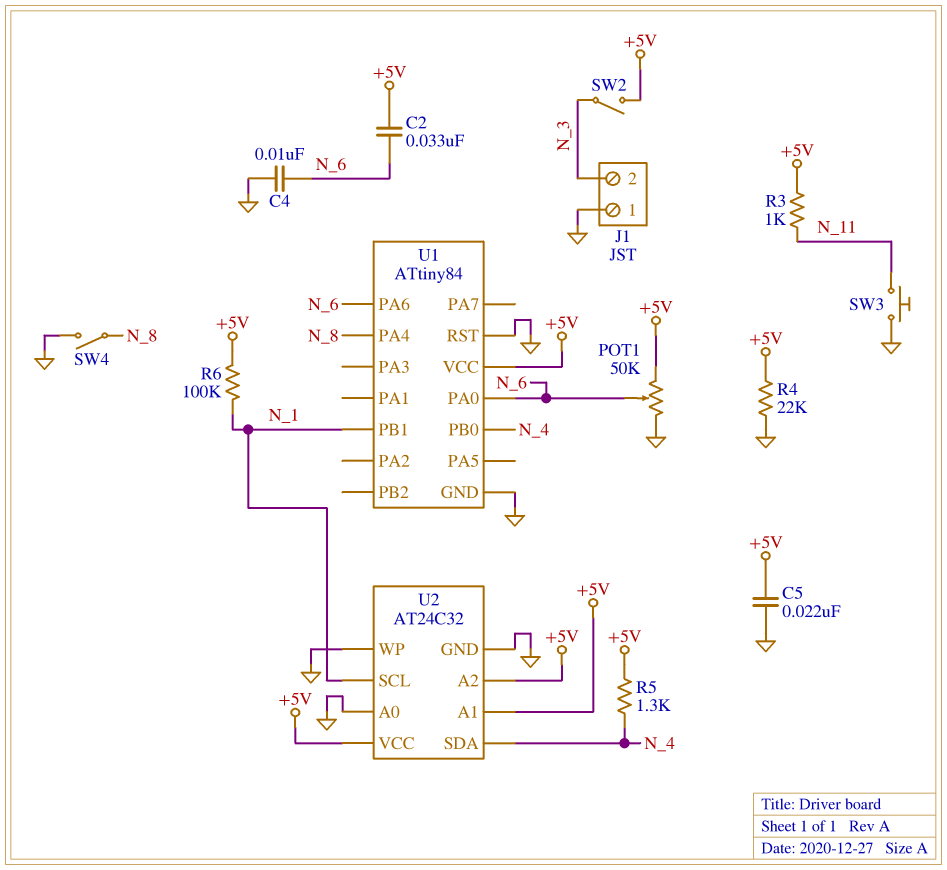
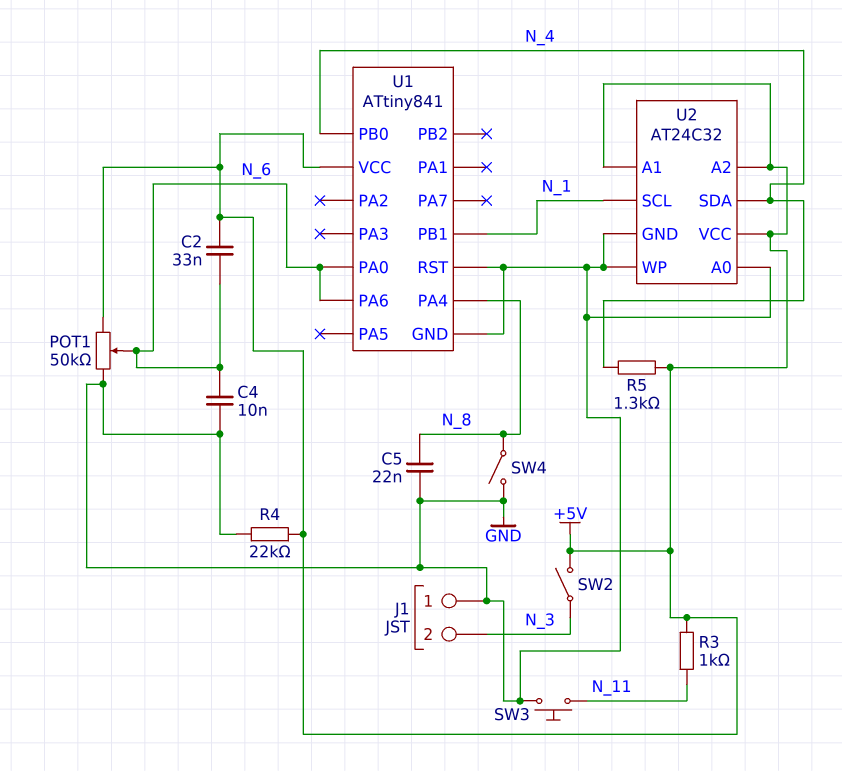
C5: 22nF (+5V, GND) -> 22nF (GND, N_8)
R6: 100k (+5V, N_1) -> none
U1: ATtiny84 -> ATtiny841

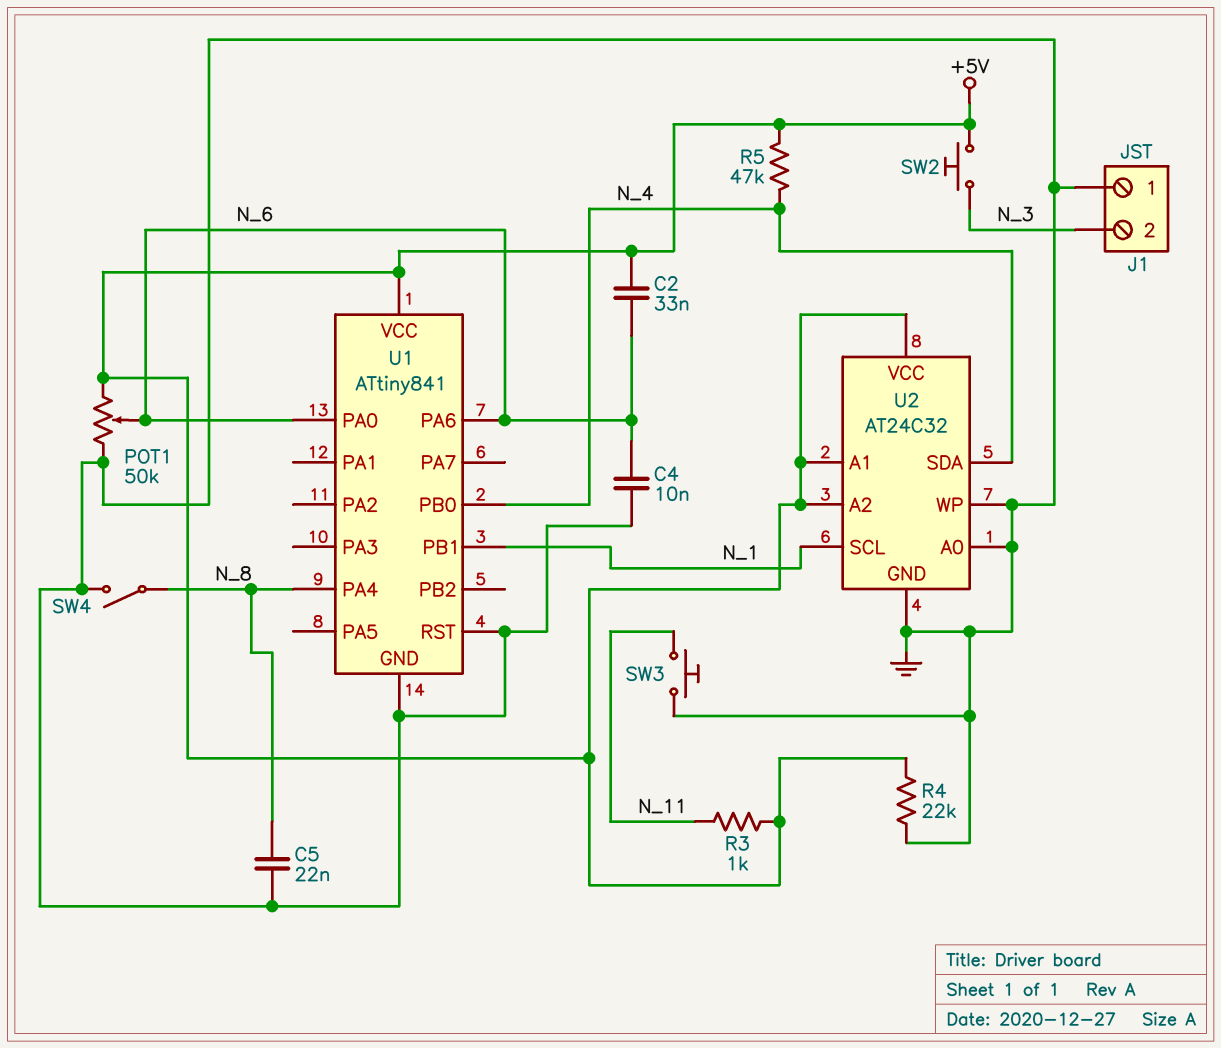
R5: 1.3k (+5V, N_4) -> 47k (+5V, N_4)
SW2: switch (+5V, N_3) -> button (+5V, N_3)

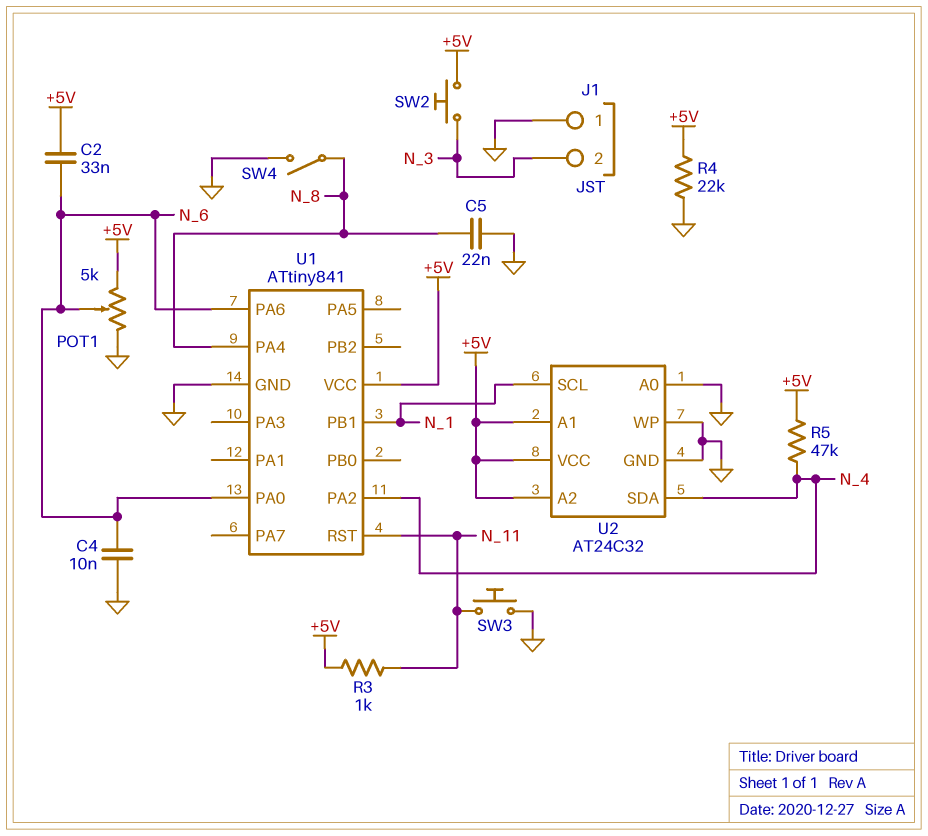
POT1: 50k (+5V, GND, wiper N_6) -> 5k (+5V, GND, wiper N_6)
U1 pin PA2: none -> N_4
U1 pin PB0: N_4 -> none
U1 pin RST: GND -> N_11

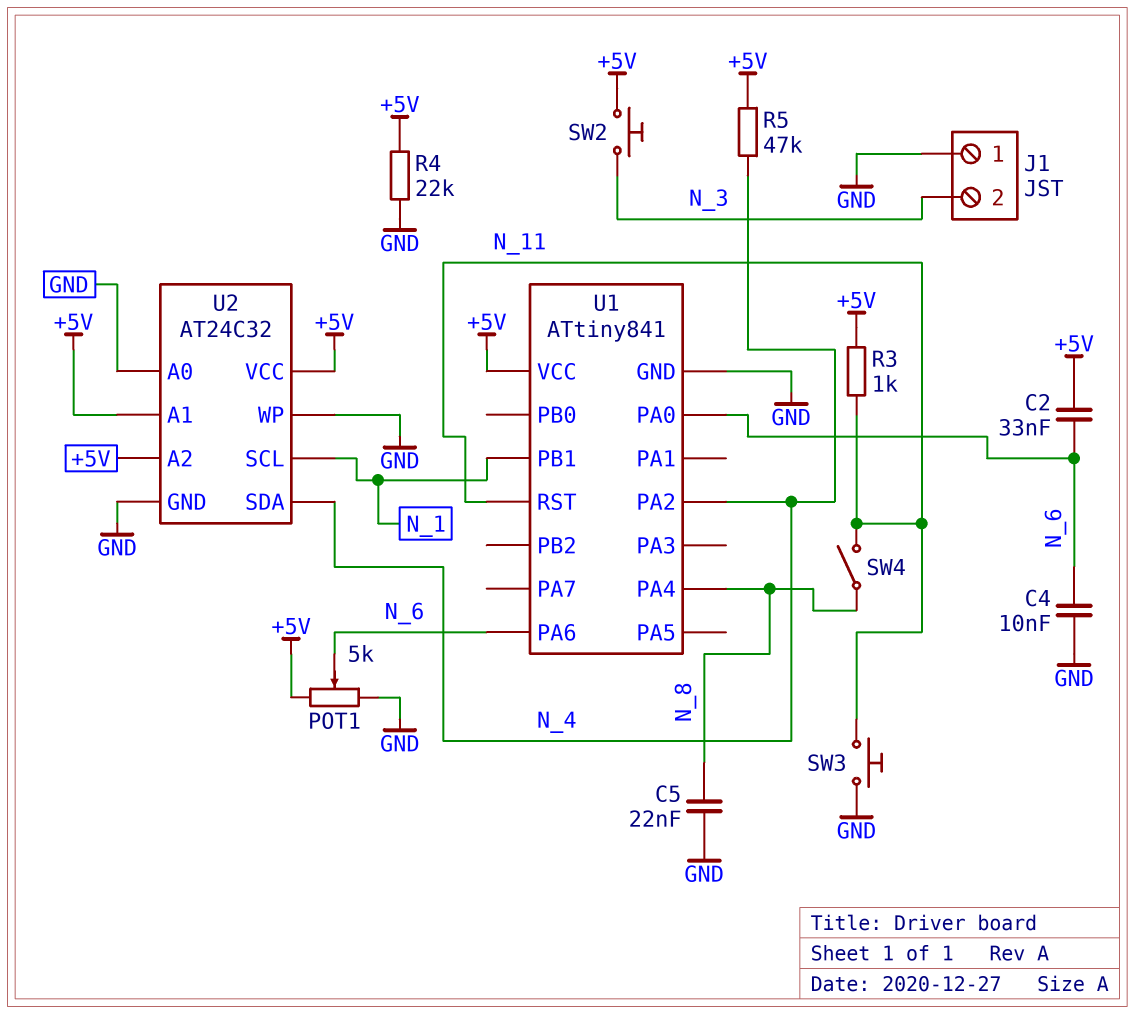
SW4: switch (GND, N_8) -> switch (N_8, N_11)

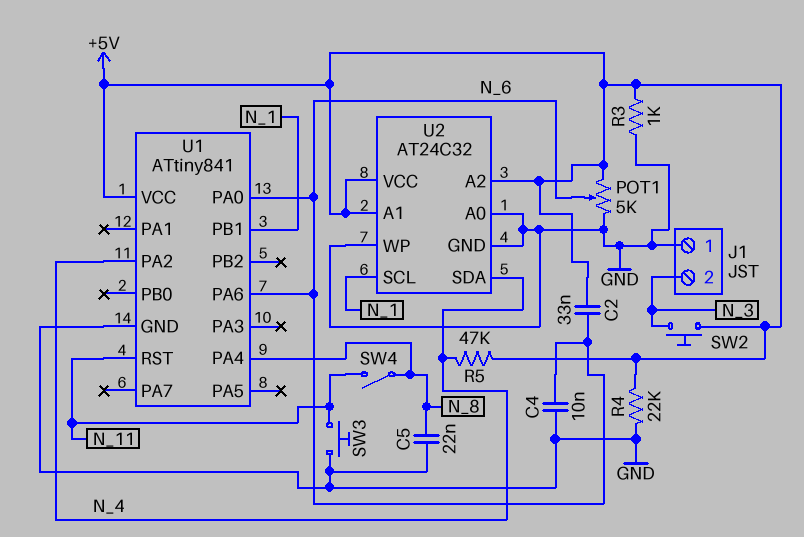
R3: 1k (+5V, N_11) -> 1k (+5V, GND)

